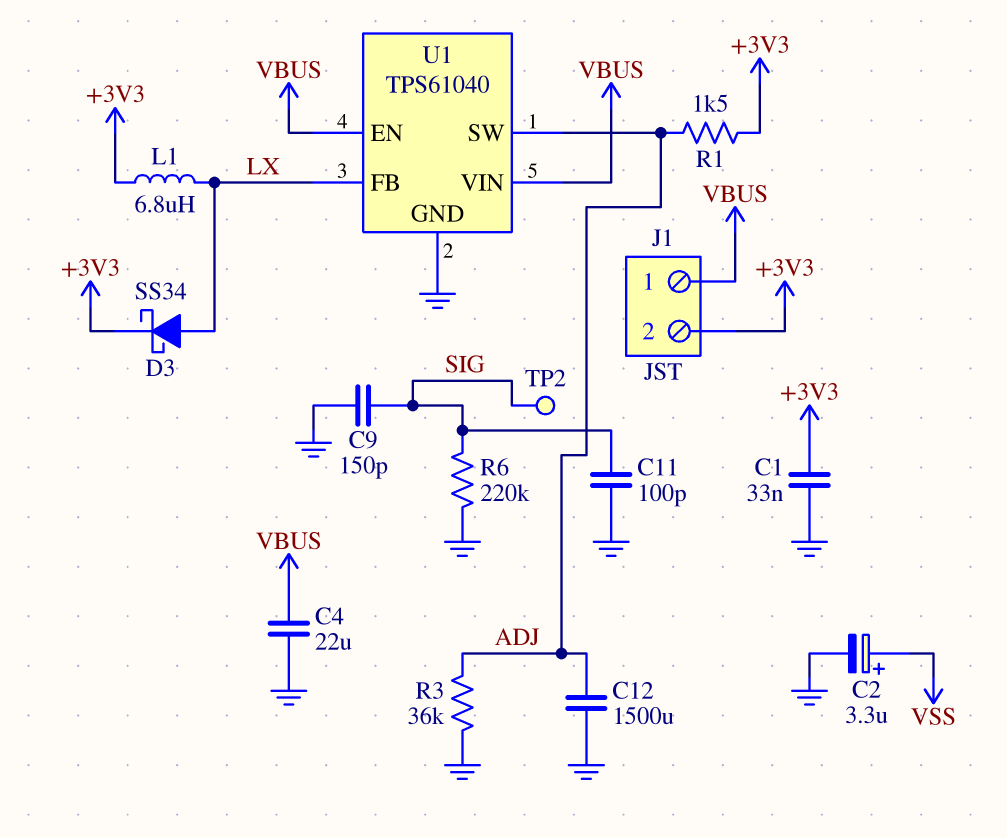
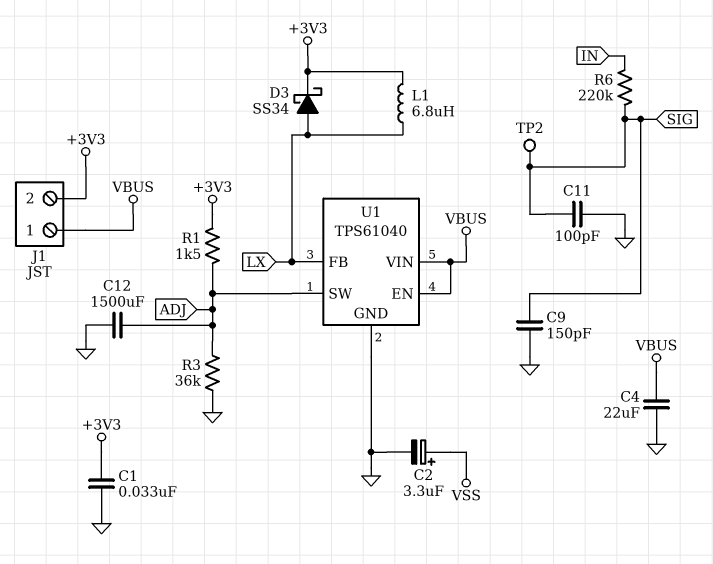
R6: 220k (GND, SIG) -> 220k (IN, SIG)

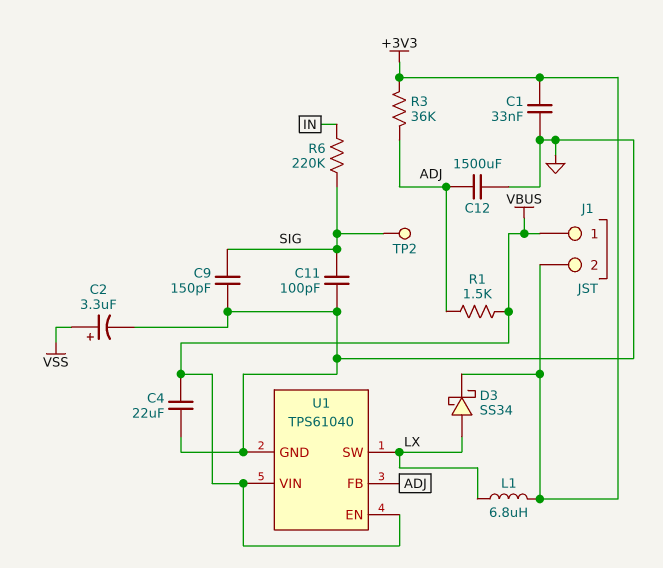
R1: 1.5k (+3V3, ADJ) -> 1.5k (ADJ, VBUS)
R3: 36k (ADJ, GND) -> 36k (+3V3, ADJ)
U1 pin FB: LX -> ADJ
U1 pin SW: ADJ -> LX

